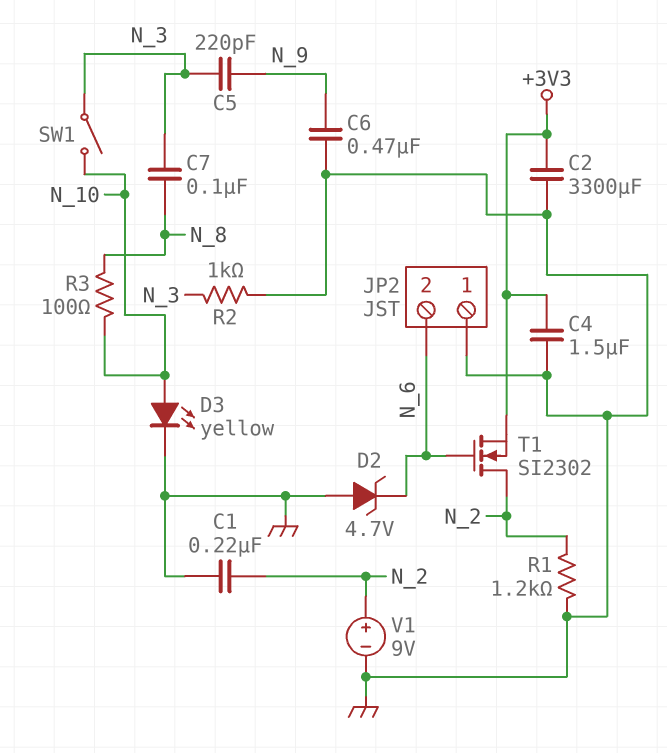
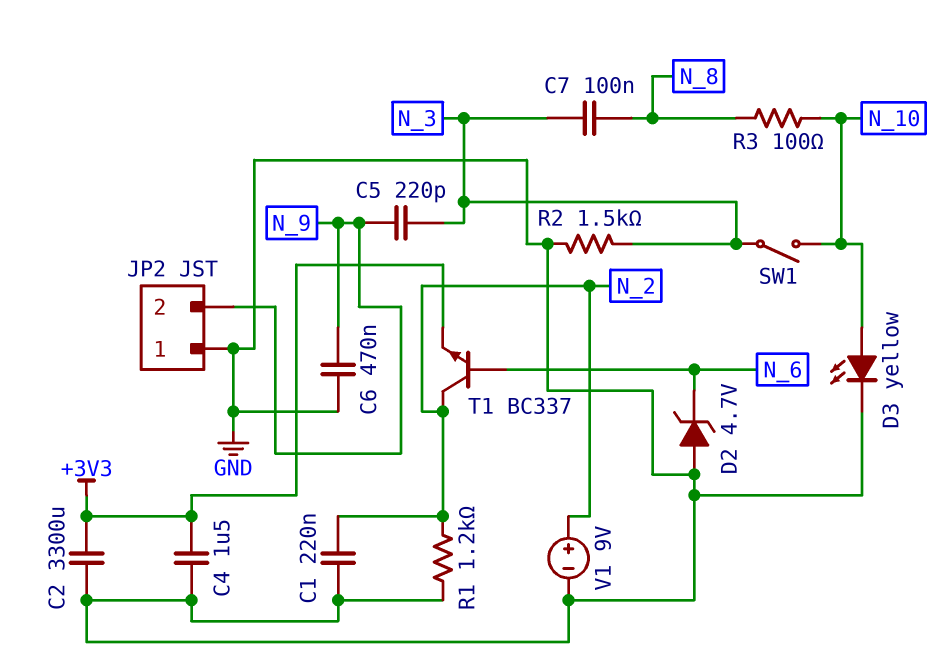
JP2 pin 2: N_6 -> N_9
R2: 1k (GND, N_3) -> 1.5k (GND, N_3)
T1: NMOS SI2302 (G N_6, D N_2, S +3V3) -> NPN BC337 (B N_6, C N_2, E +3V3)

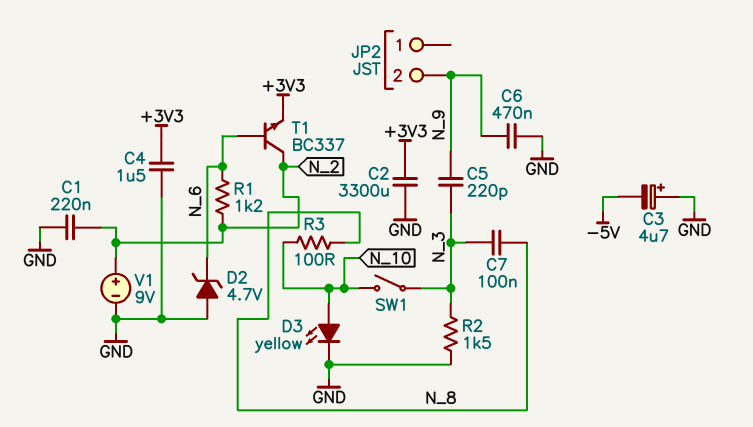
C3: none -> 4.7uF (plus GND, minus -5V)
JP2 pin 1: GND -> none
R1: 1.2k (GND, N_2) -> 1.2k (N_2, N_6)

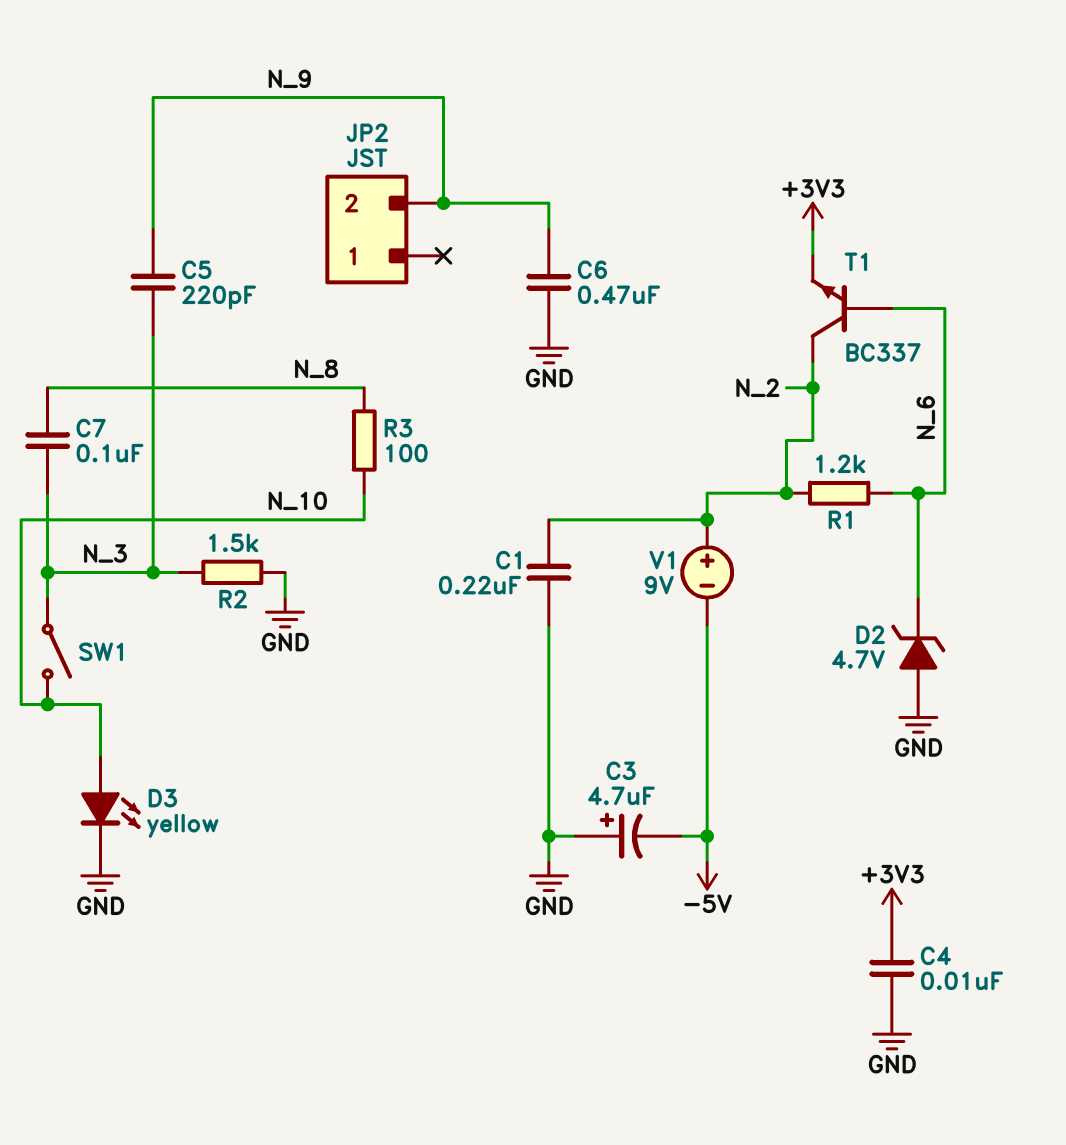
C2: 3300uF (+3V3, GND) -> none
C4: 1.5uF (+3V3, GND) -> 10nF (+3V3, GND)
V1: 9V (plus N_2, minus GND) -> 9V (plus N_2, minus -5V)

